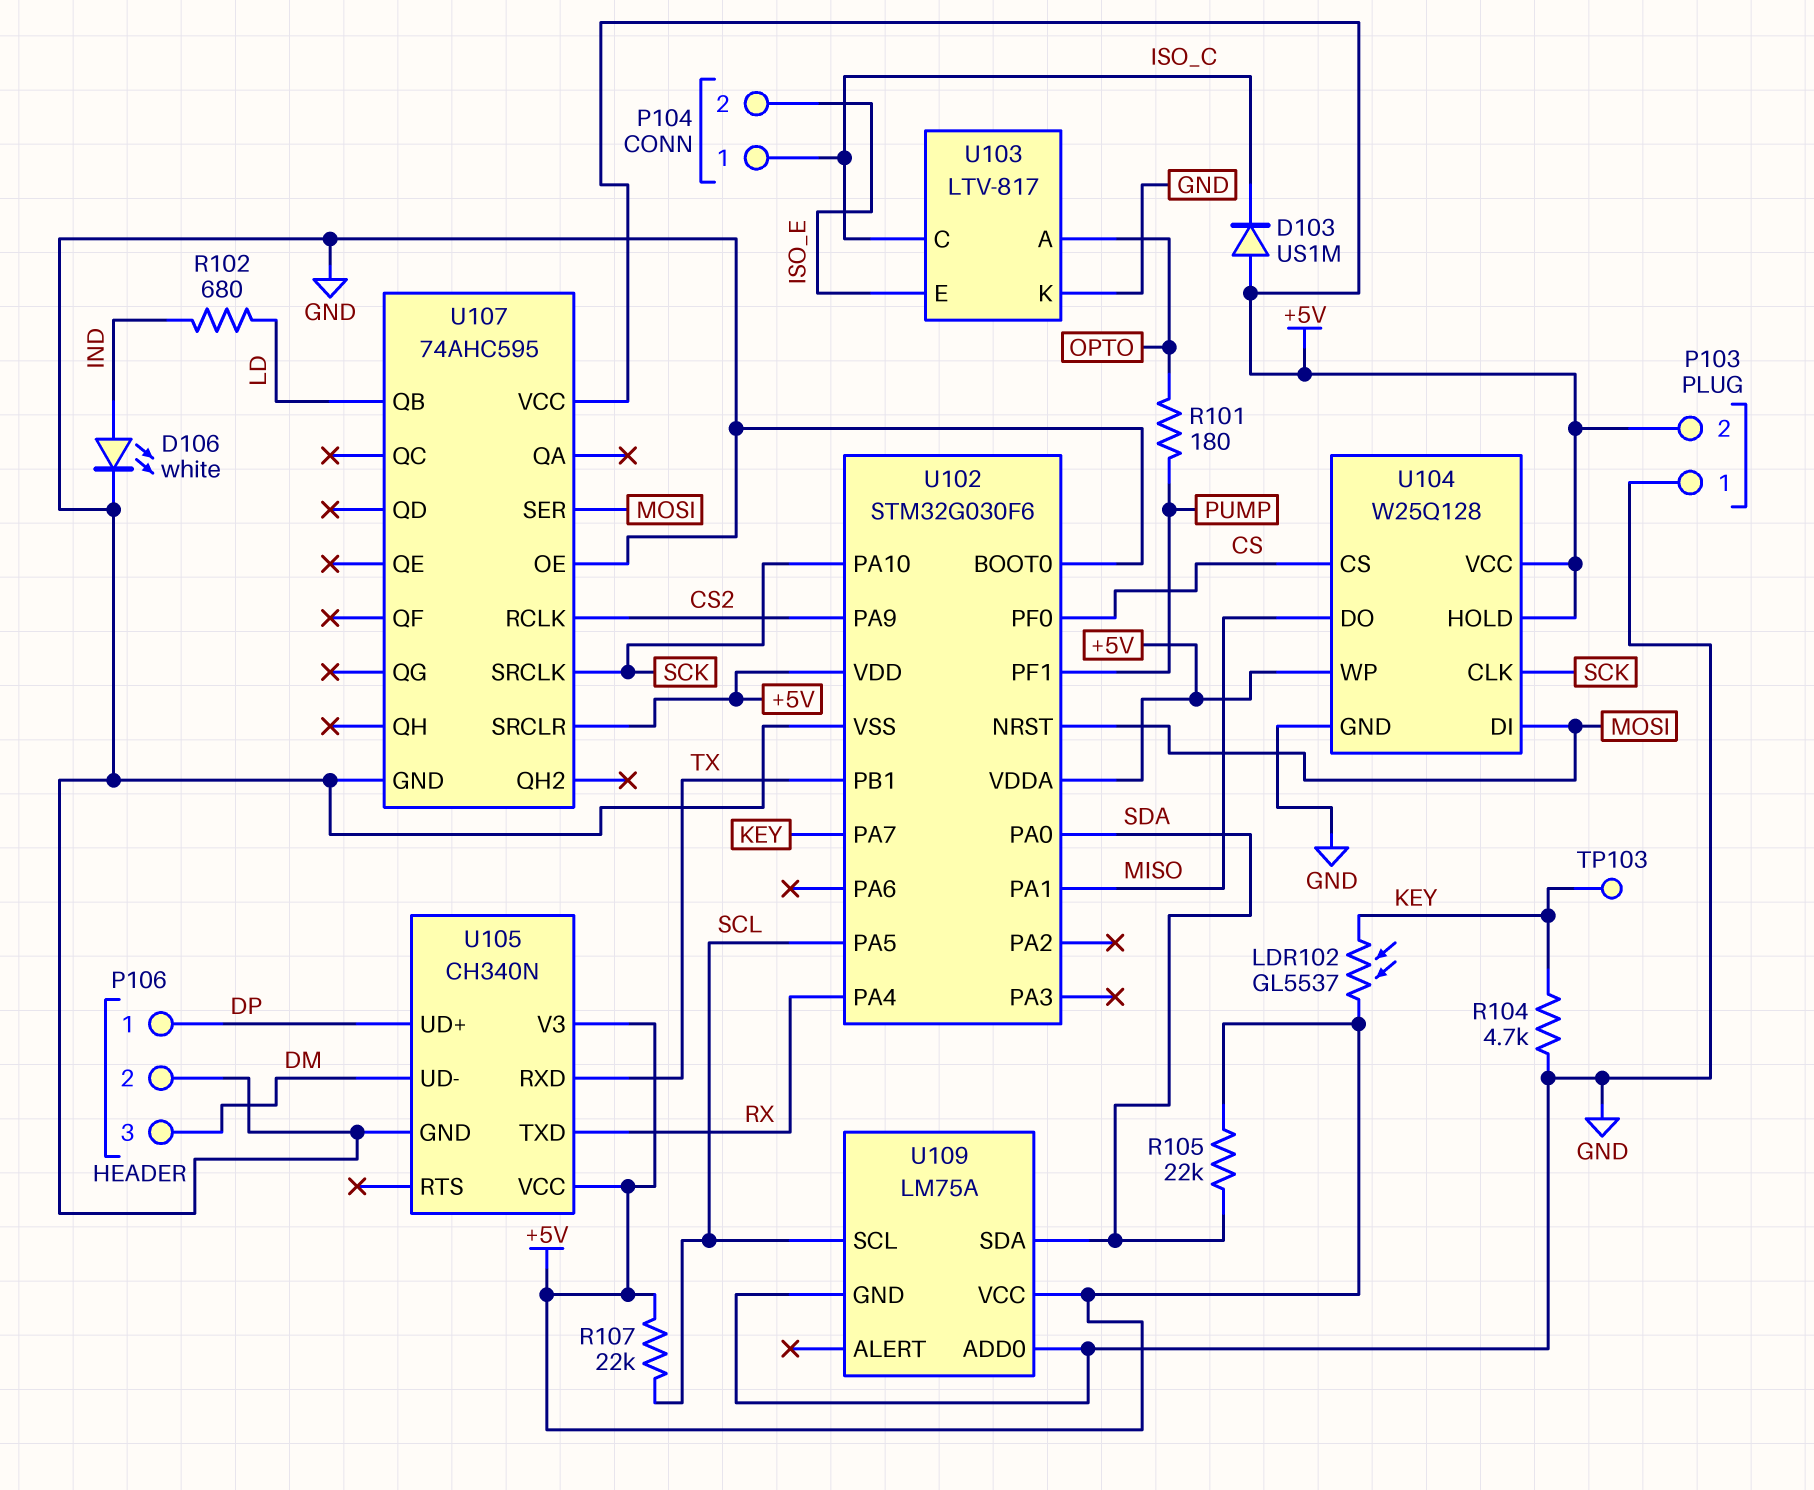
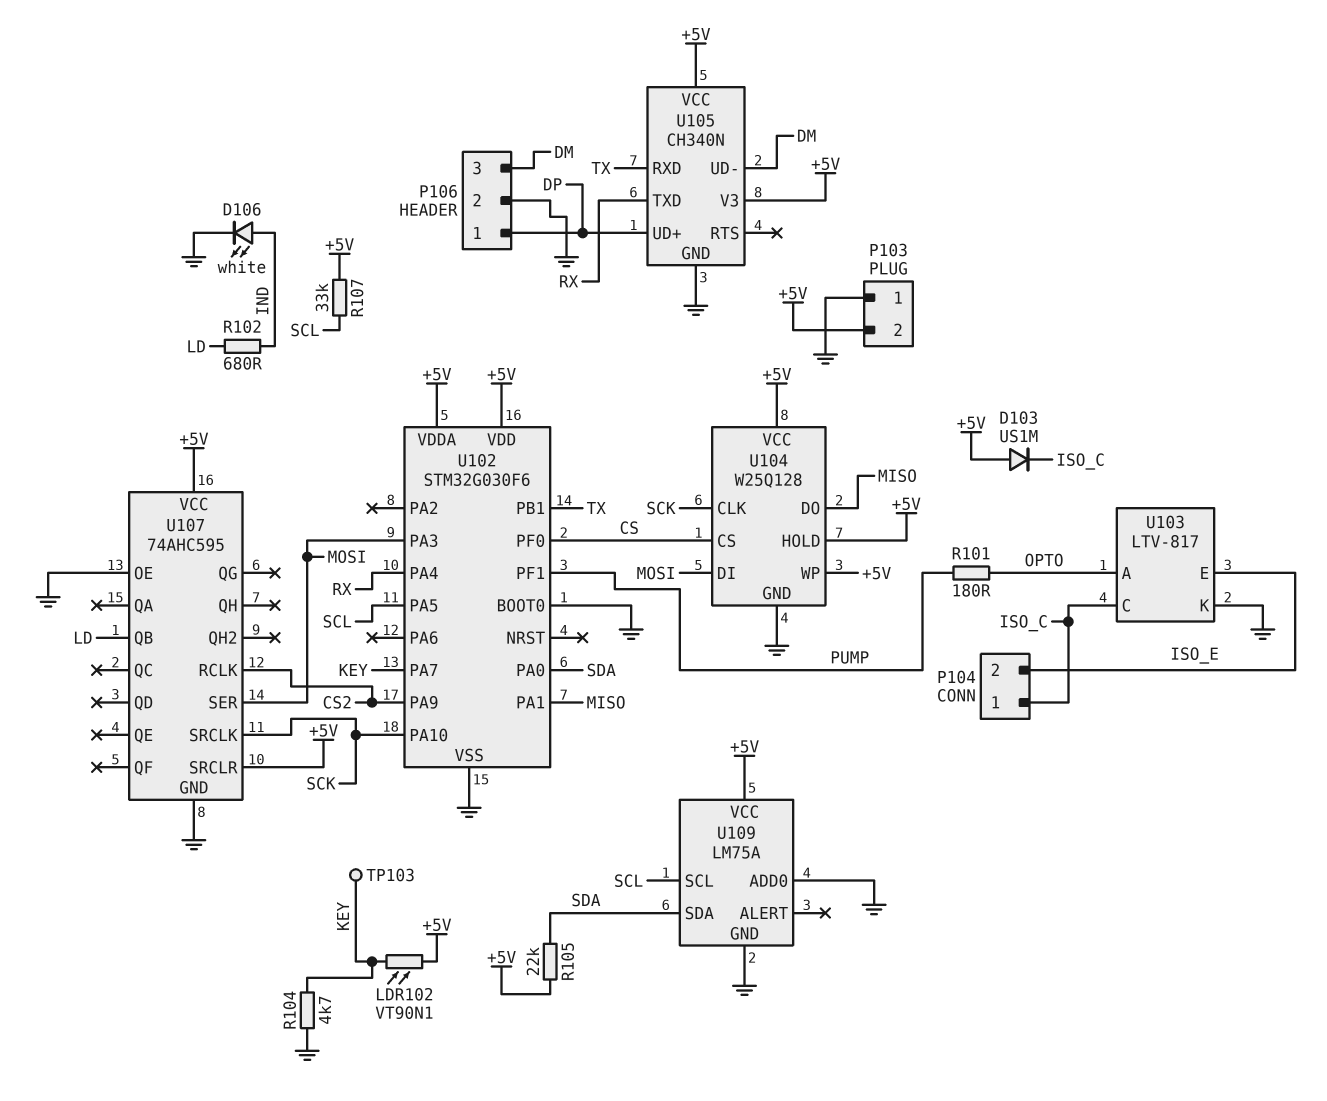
LDR102: GL5537 (+5V, KEY) -> VT90N1 (+5V, KEY)
R107: 22k (+5V, SCL) -> 33k (+5V, SCL)
U102 pin NRST: MOSI -> none
U102 pin PA3: none -> MOSI

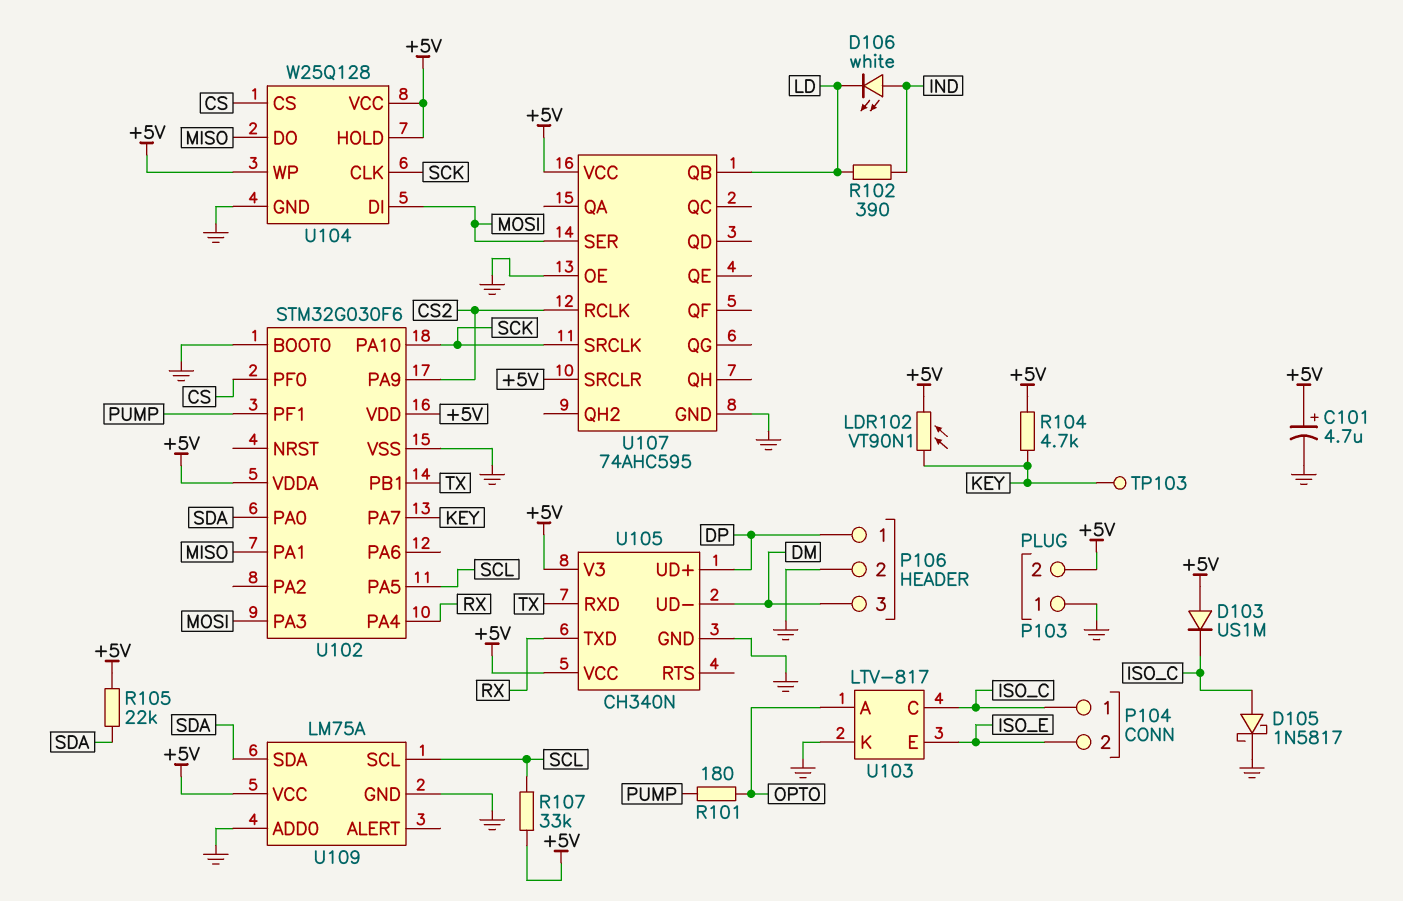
C101: none -> 4.7uF (plus +5V, minus GND)
D105: none -> schottky 1N5817 (A ISO_C, K GND)
D106: LED white (A IND, K GND) -> LED white (A IND, K LD)
R102: 680 (IND, LD) -> 390 (IND, LD)
R104: 4.7k (GND, KEY) -> 4.7k (+5V, KEY)

